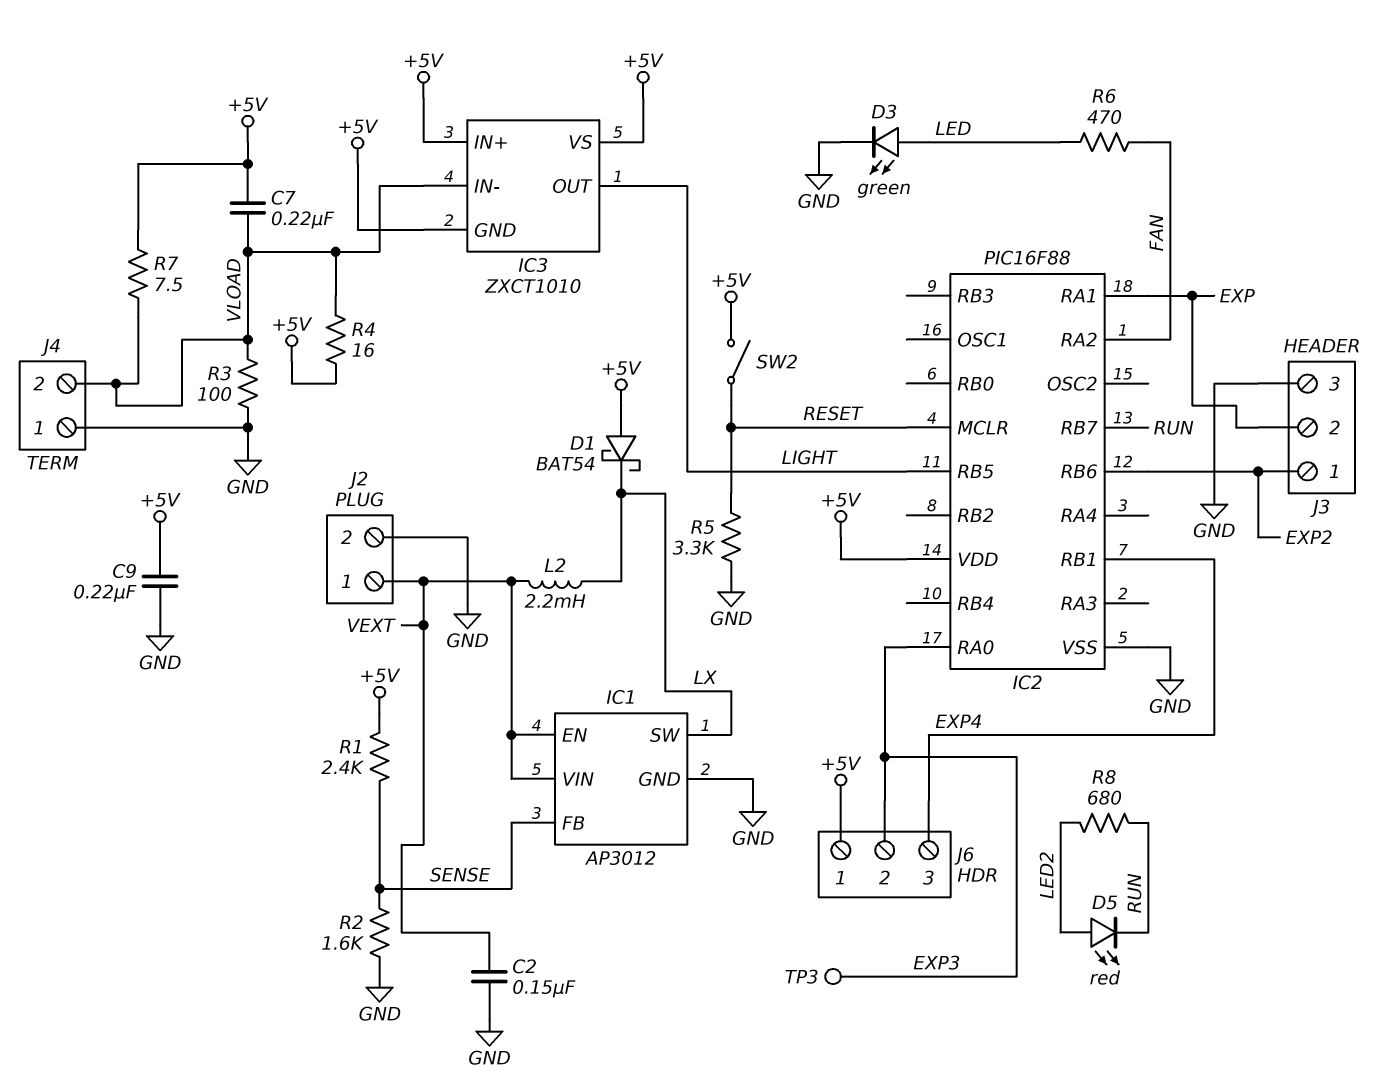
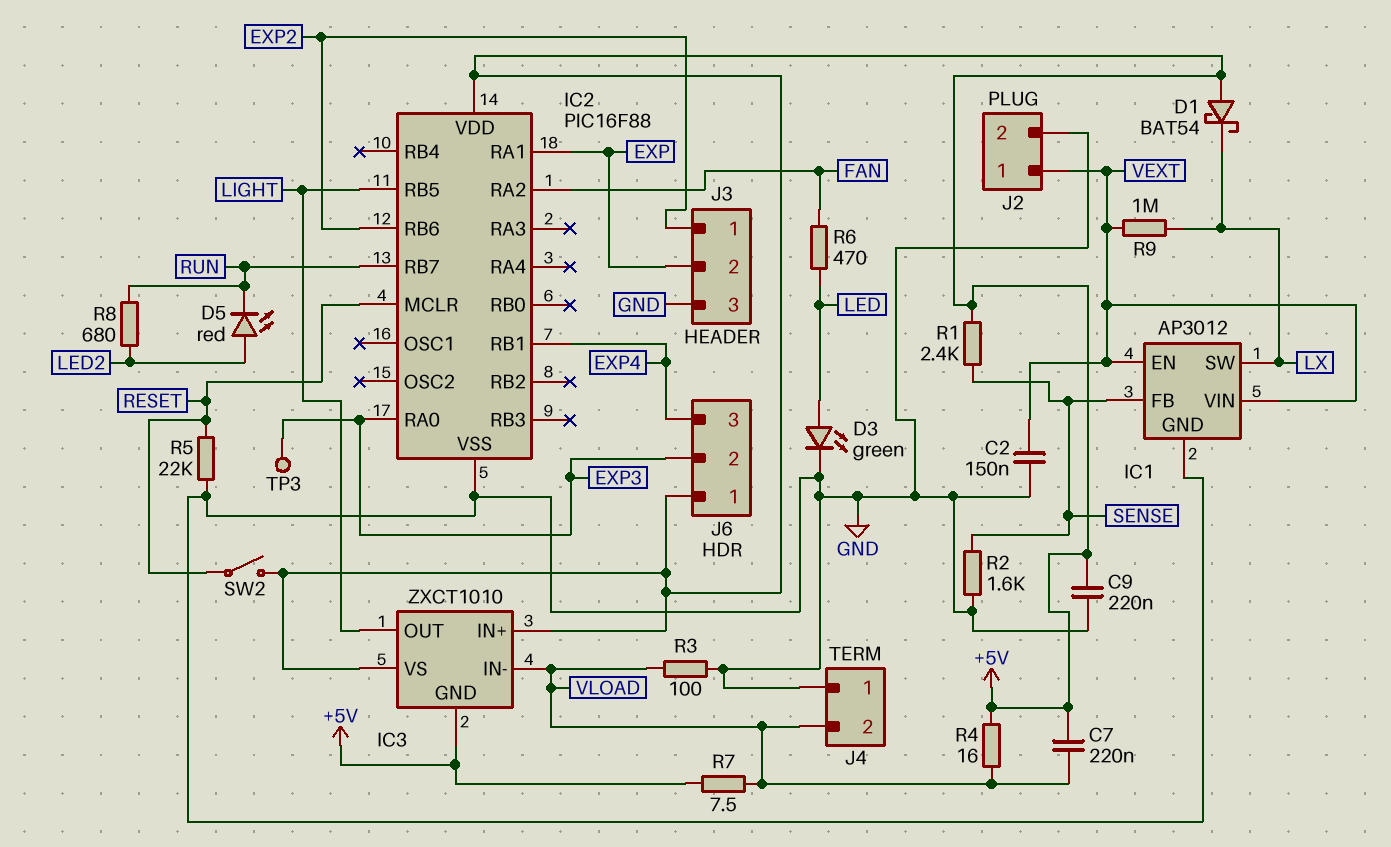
L2: 2.2mH (LX, VEXT) -> none
R5: 3.3k (GND, RESET) -> 22k (GND, RESET)
R9: none -> 1M (LX, VEXT)

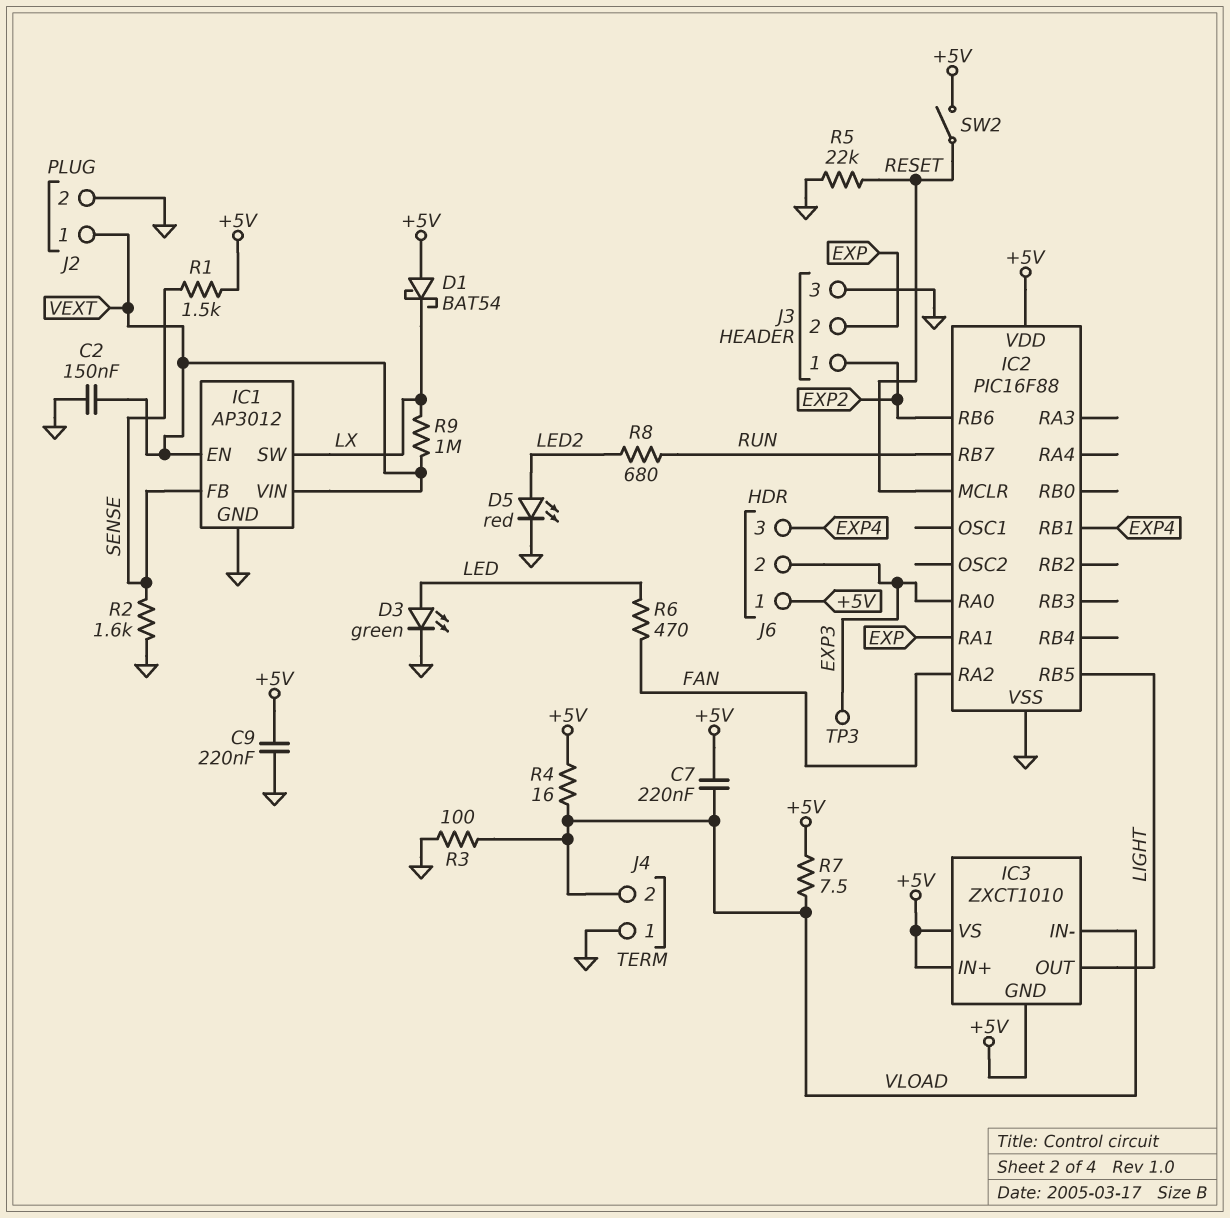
D5: LED red (A LED2, K RUN) -> LED red (A LED2, K GND)
R1: 2.4k (+5V, SENSE) -> 1.5k (+5V, SENSE)

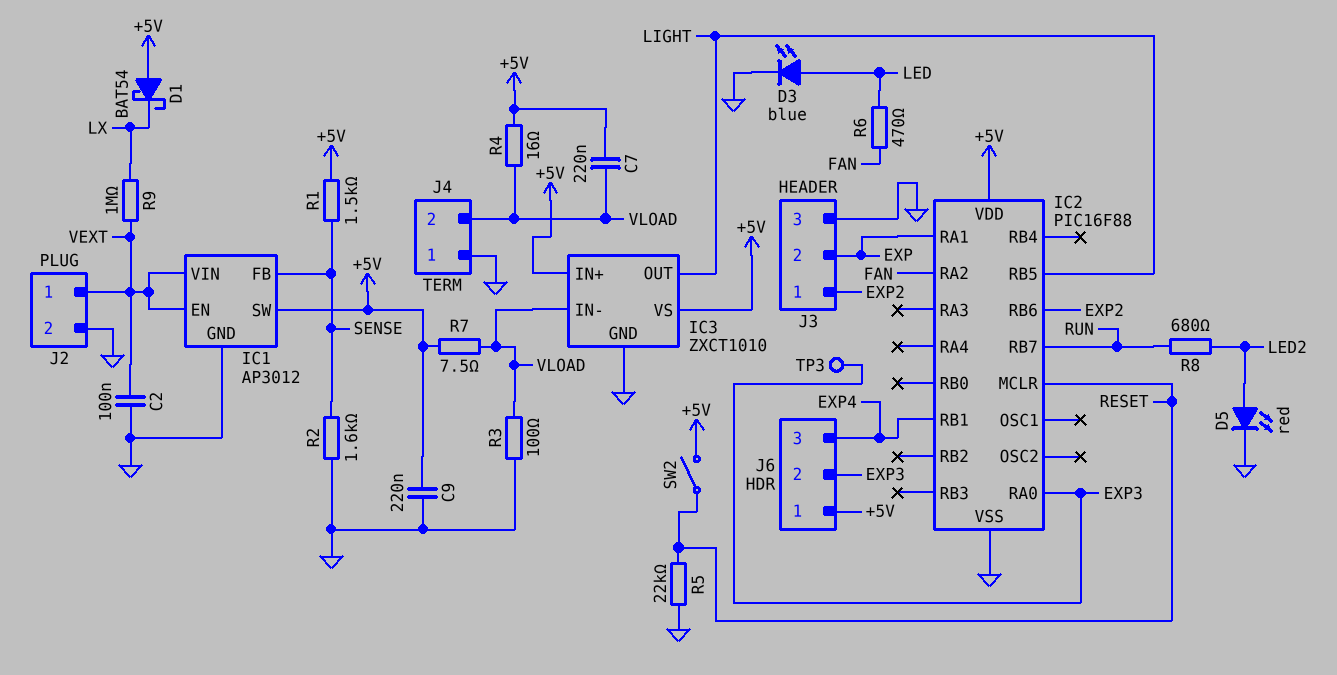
C2: 150nF (GND, VEXT) -> 100nF (GND, VEXT)
D3: LED green (A LED, K GND) -> LED blue (A LED, K GND)
IC1 pin SW: LX -> +5V
IC3 pin GND: +5V -> GND

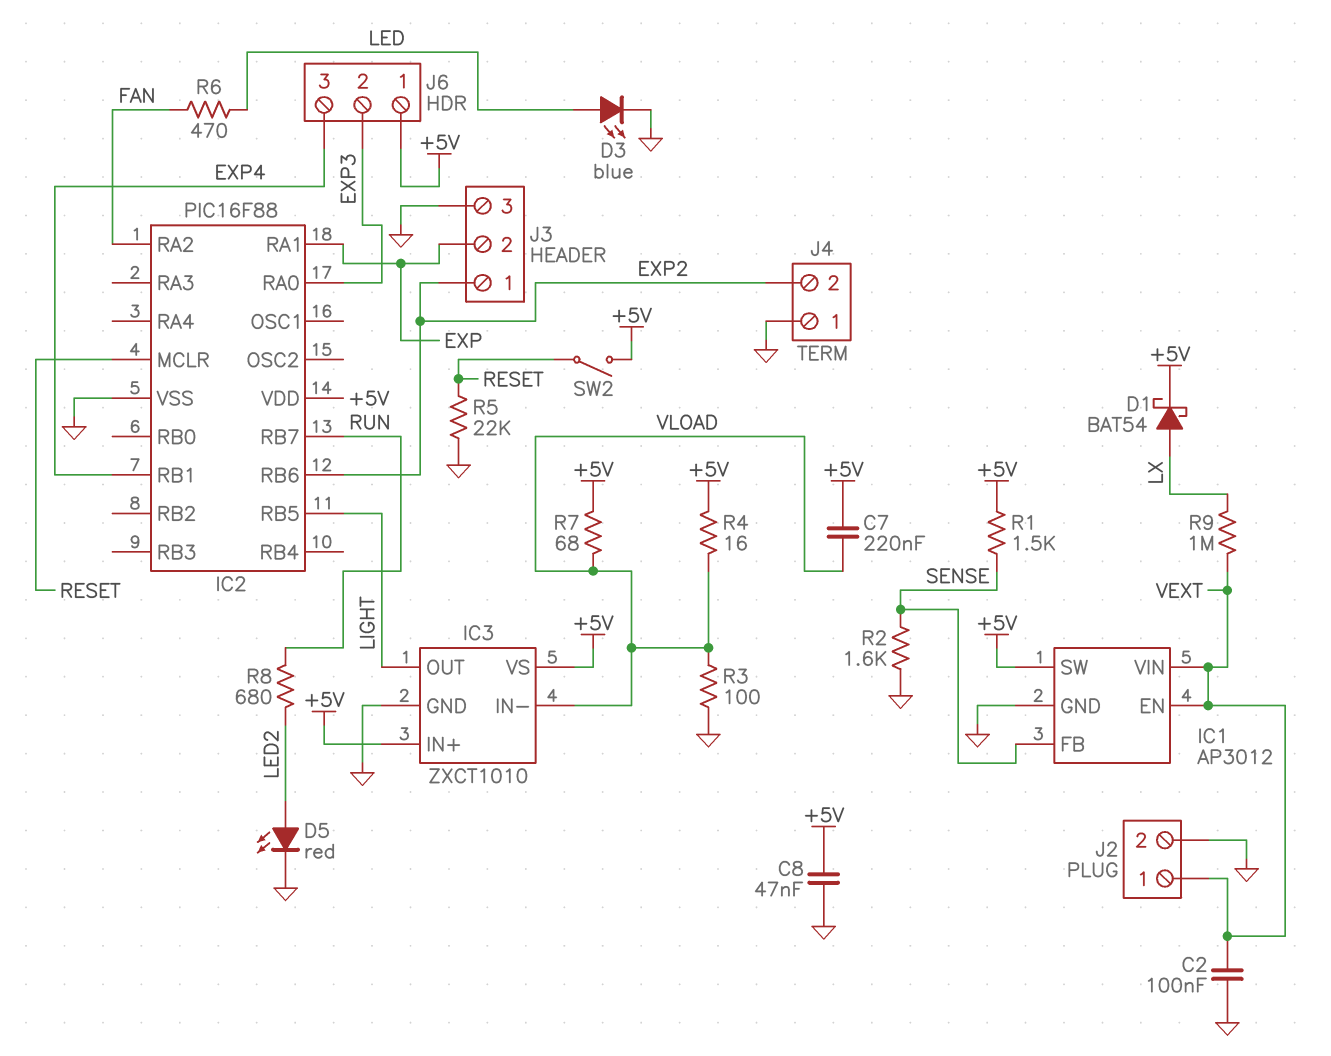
C8: none -> 47nF (+5V, GND)
C9: 220nF (+5V, GND) -> none
D1: schottky BAT54 (A +5V, K LX) -> schottky BAT54 (A LX, K +5V)
J4 pin 2: VLOAD -> EXP2
R7: 7.5 (+5V, VLOAD) -> 68 (+5V, VLOAD)
TP3: test point (EXP3) -> none

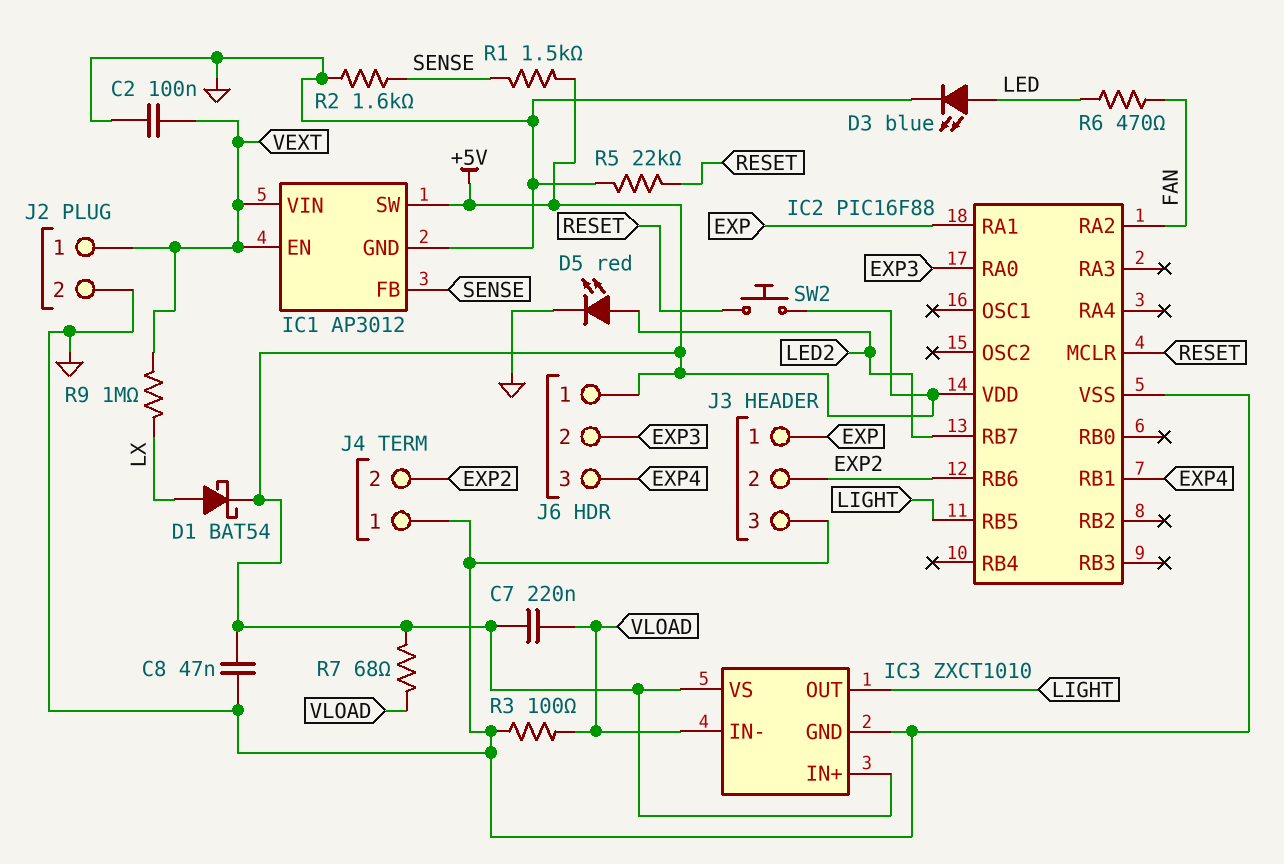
IC2 pin RB7: RUN -> LED2
J3 pin 1: EXP2 -> EXP
J3 pin 2: EXP -> EXP2
R4: 16 (+5V, VLOAD) -> none
R8: 680 (LED2, RUN) -> none
SW2: switch (+5V, RESET) -> button (+5V, RESET)

